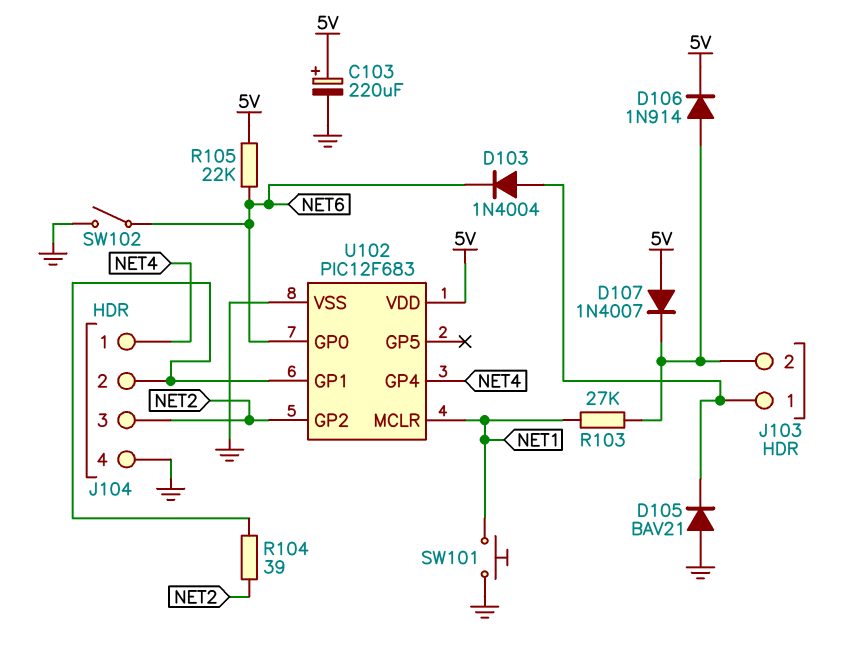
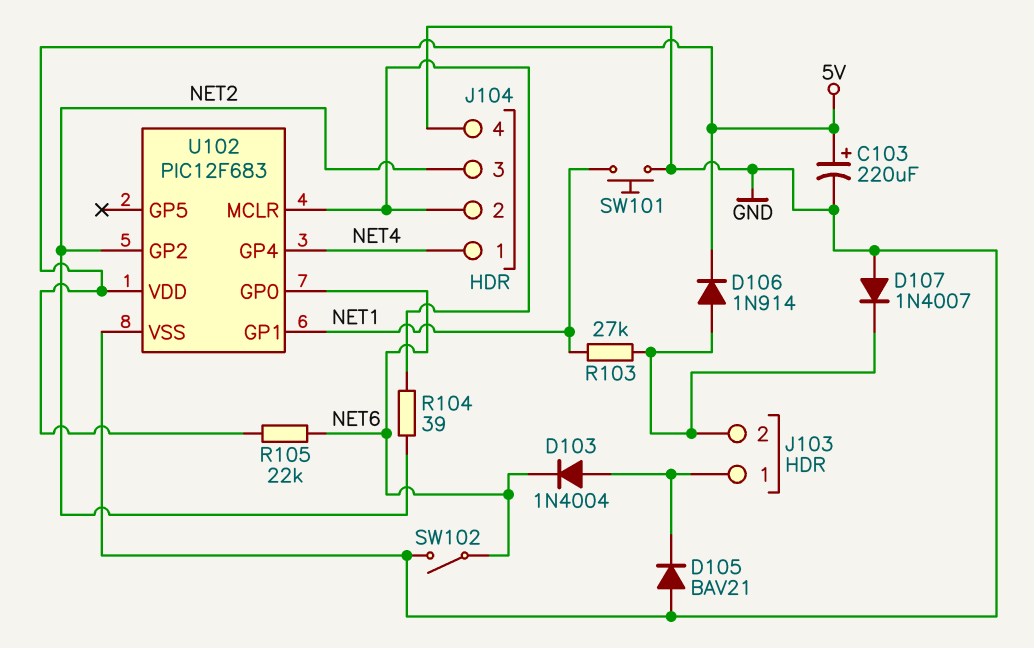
D107: diode 1N4007 (A 5V, K J103/2) -> diode 1N4007 (A GND, K J103/2)
U102 pin GP1: J104/2 -> NET1
U102 pin MCLR: NET1 -> J104/2

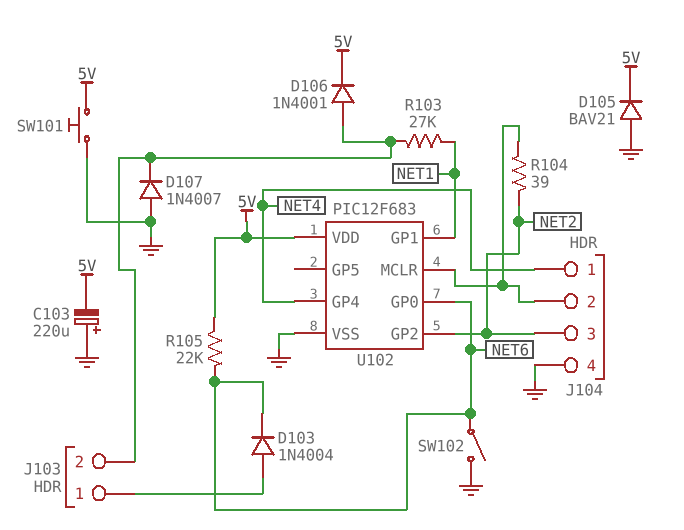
C103: 220uF (plus 5V, minus GND) -> 220uF (plus GND, minus 5V)
D105: diode BAV21 (A GND, K J103/1) -> diode BAV21 (A GND, K 5V)
D106: diode 1N914 (A J103/2, K 5V) -> diode 1N4001 (A J103/2, K 5V)
SW101: button (GND, NET1) -> button (5V, GND)

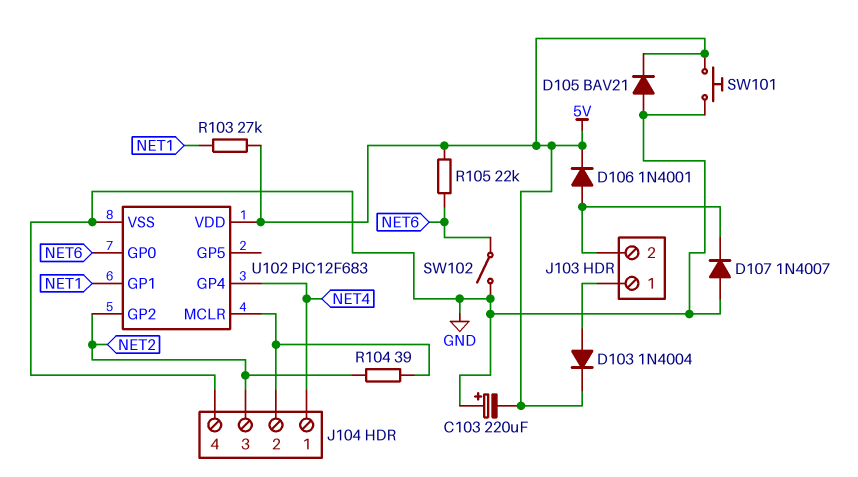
D103: diode 1N4004 (A J103/1, K NET6) -> diode 1N4004 (A J103/1, K 5V)
R103: 27k (J103/2, NET1) -> 27k (5V, NET1)

